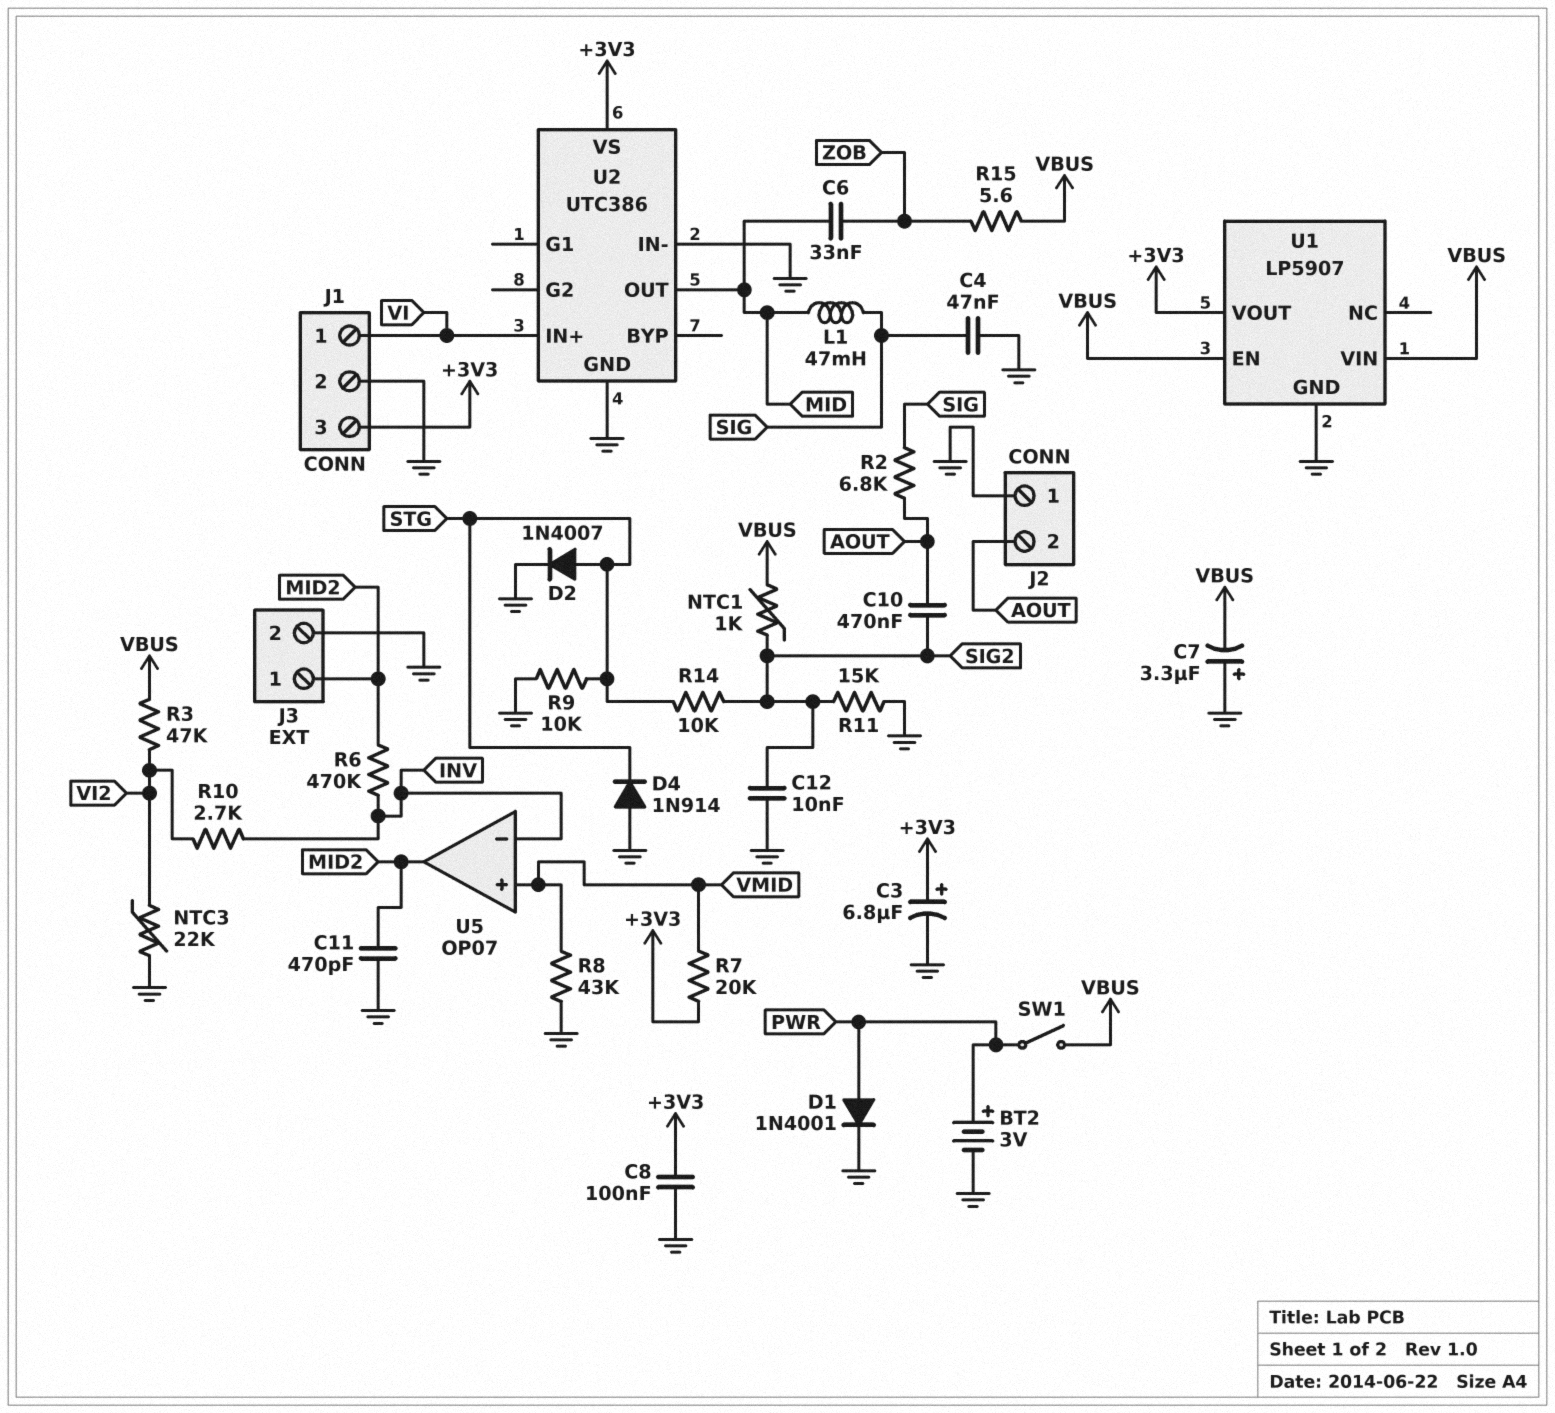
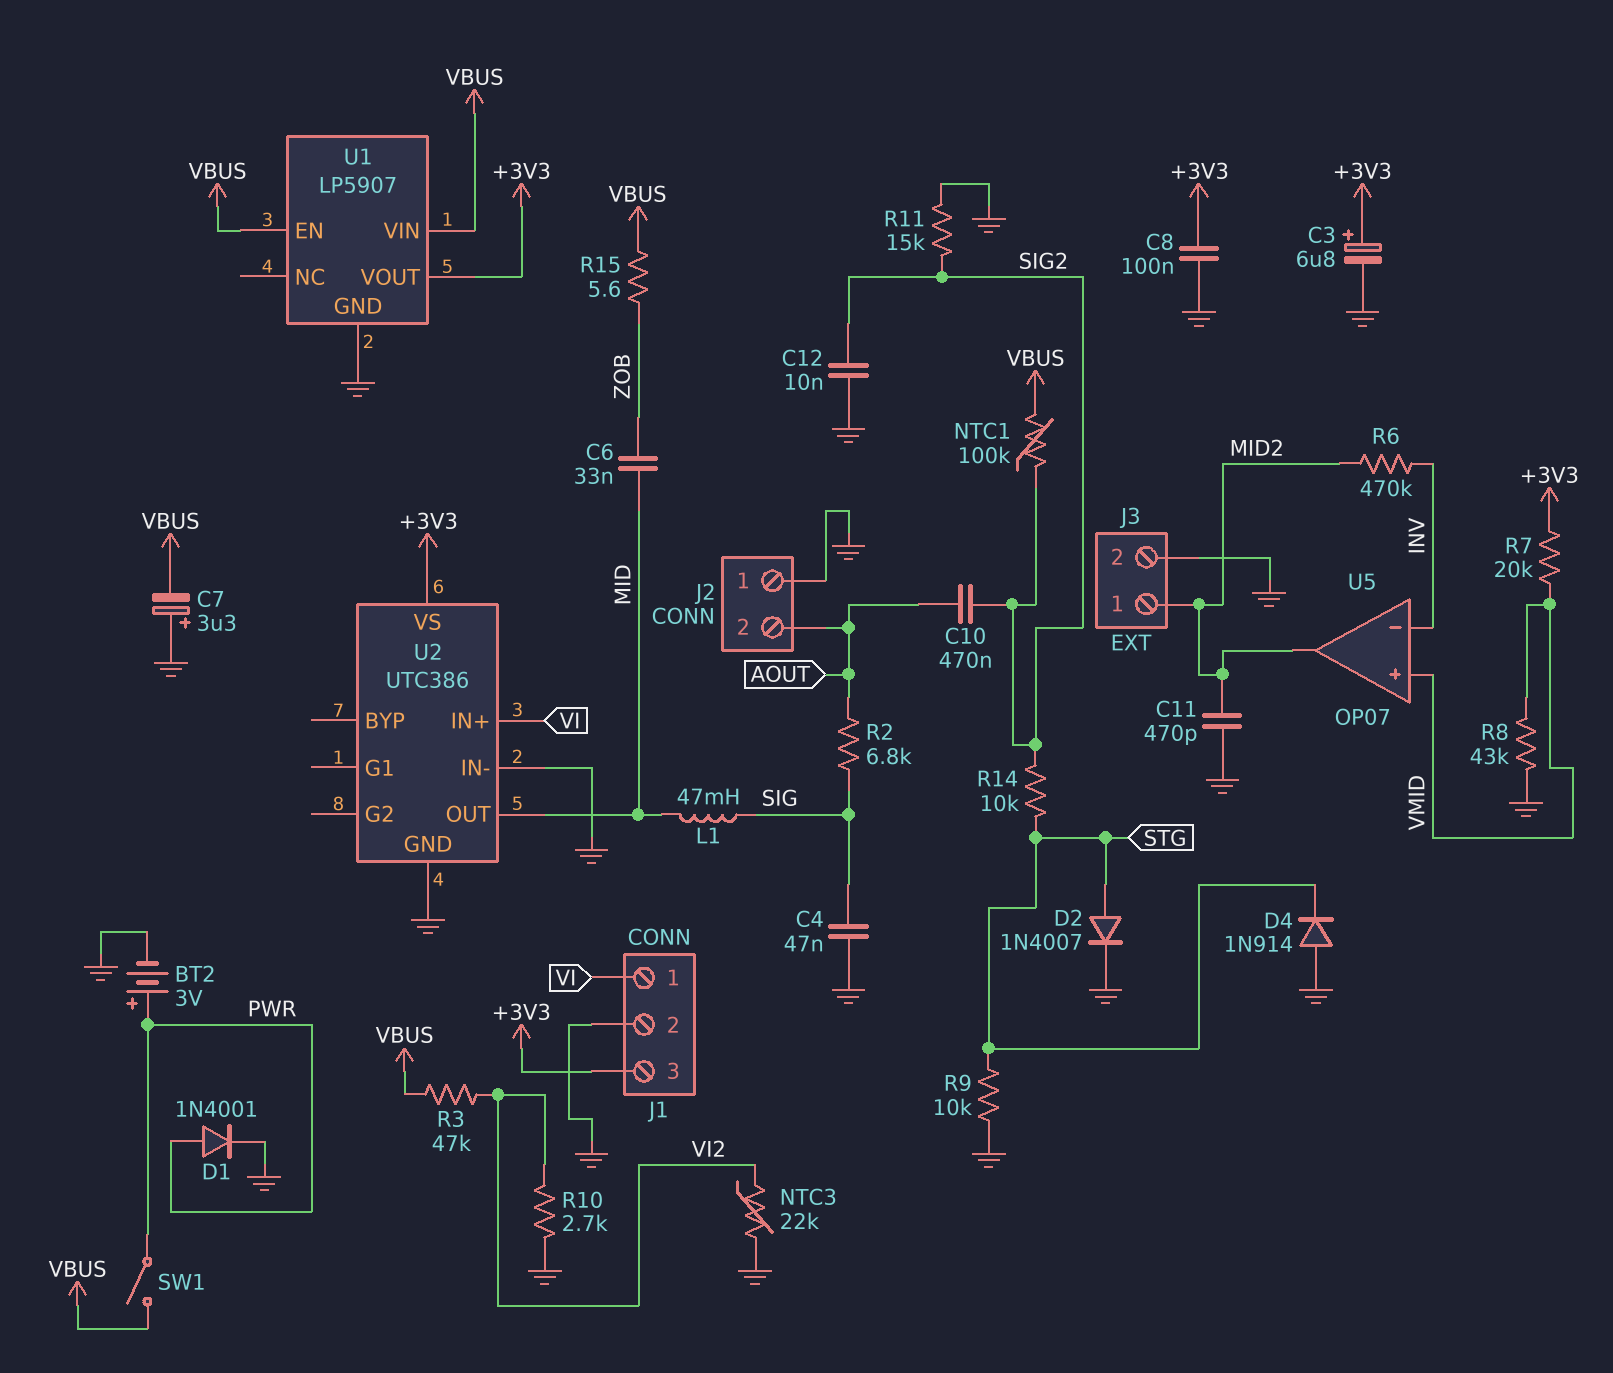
NTC1: 1k (SIG2, VBUS) -> 100k (SIG2, VBUS)
R10: 2.7k (INV, VI2) -> 2.7k (GND, VI2)

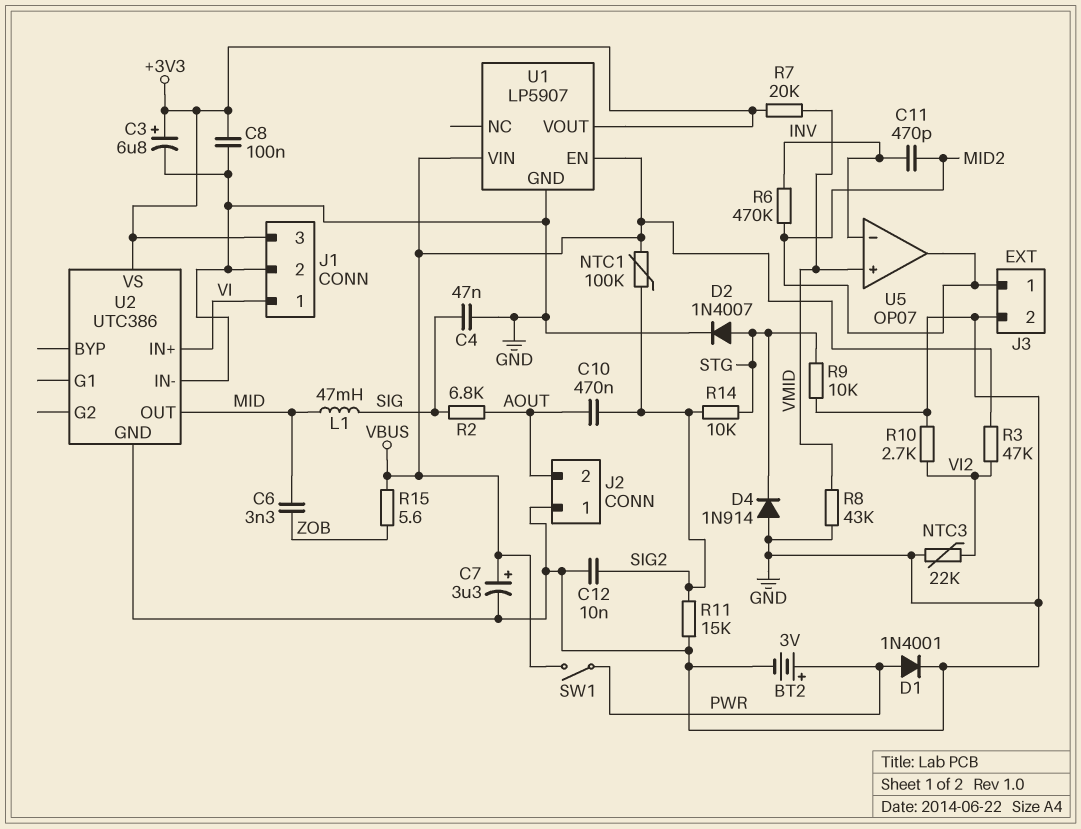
C6: 33nF (MID, ZOB) -> 3.3nF (MID, ZOB)
C7: 3.3uF (plus GND, minus VBUS) -> 3.3uF (plus VBUS, minus GND)
C11: 470pF (GND, MID2) -> 470pF (INV, MID2)

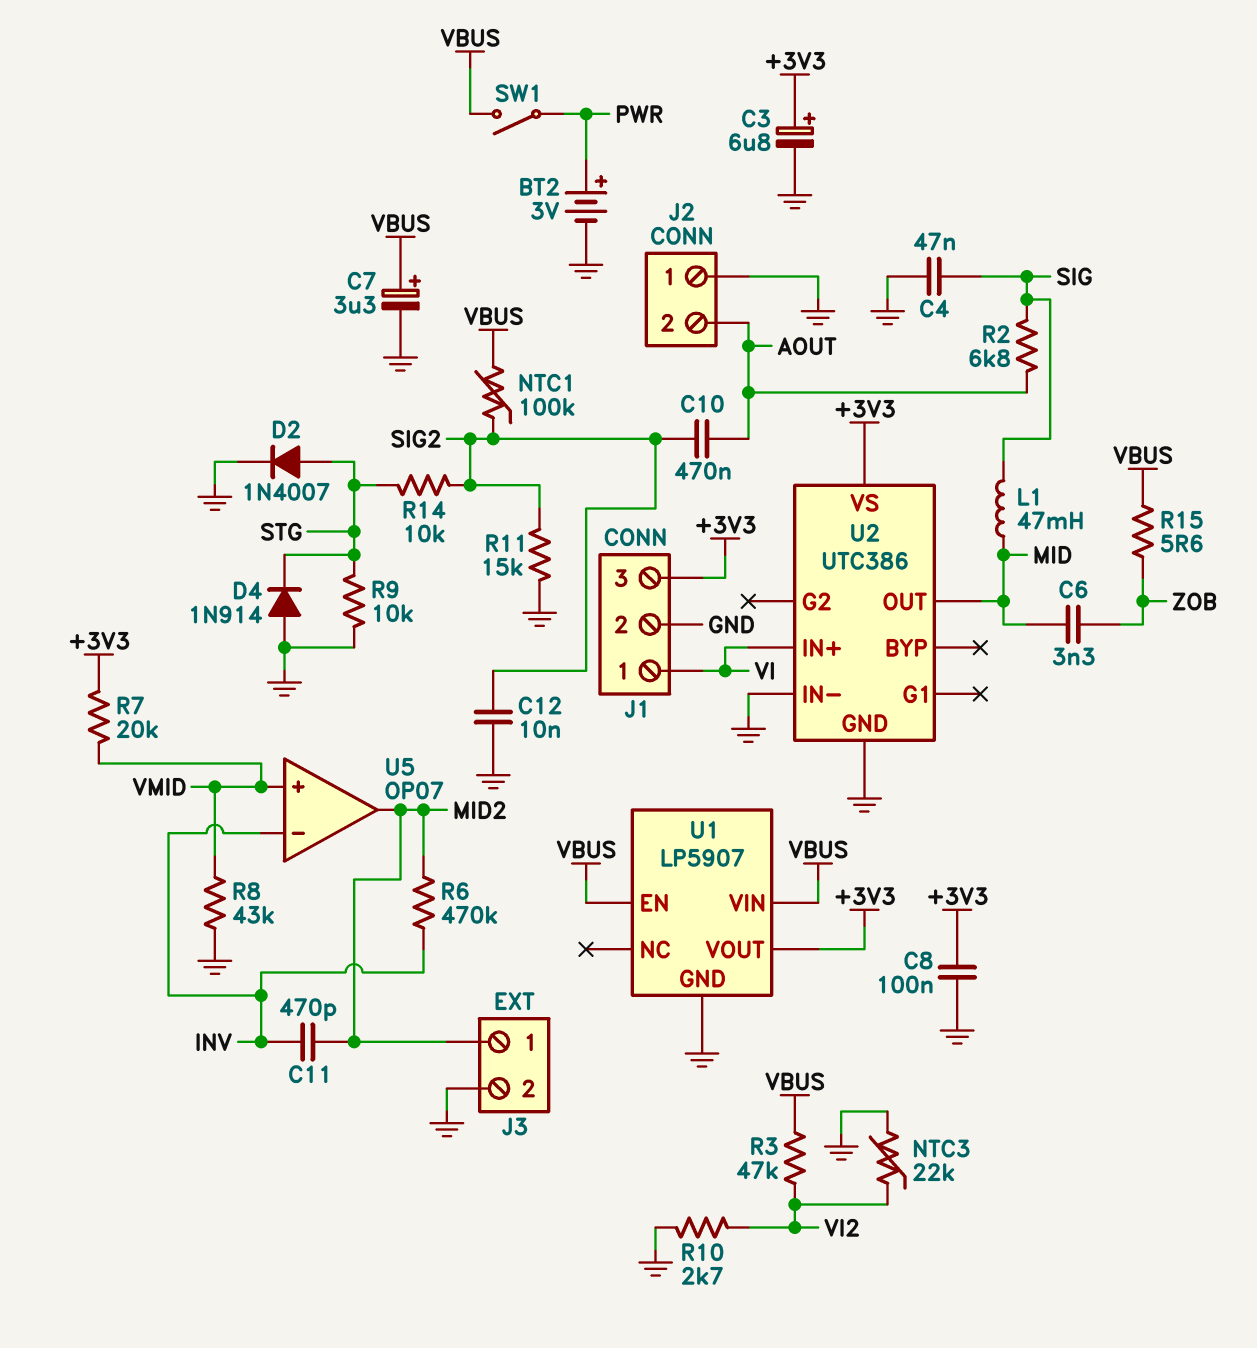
D1: diode 1N4001 (A PWR, K GND) -> none

